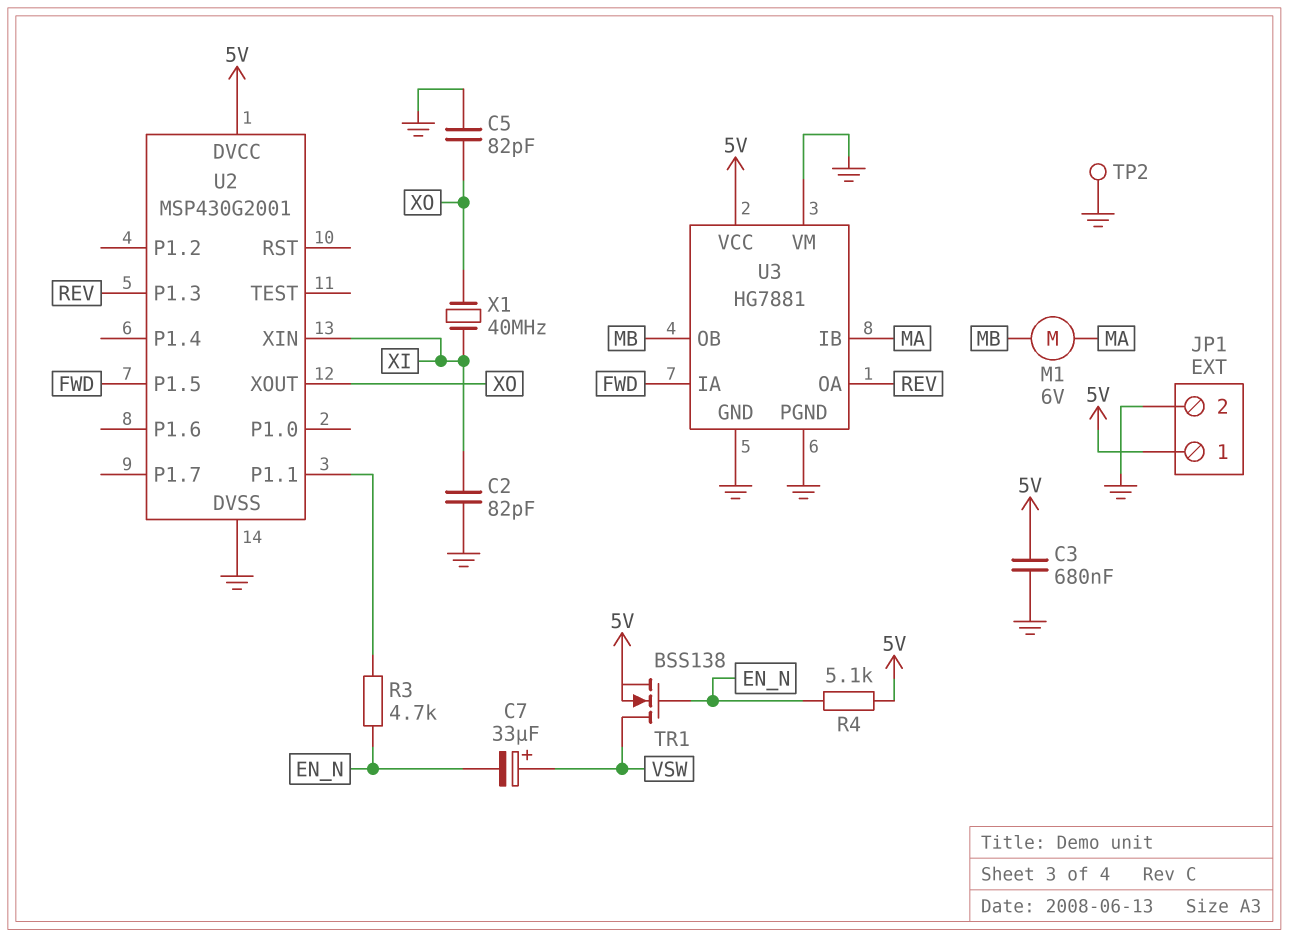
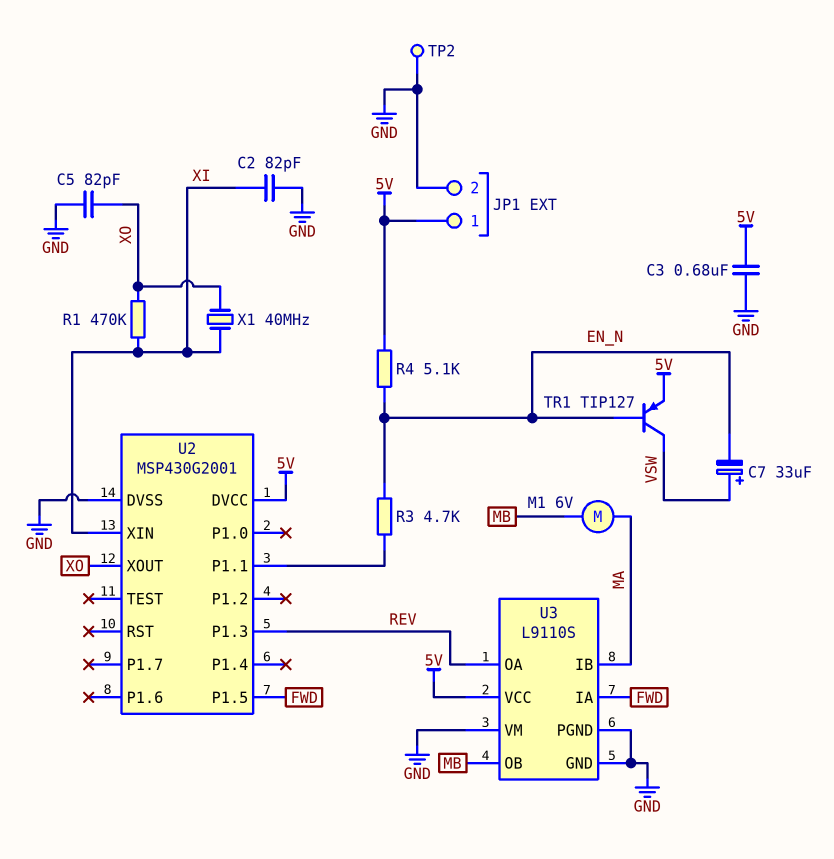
R1: none -> 470k (XI, XO)
TR1: NMOS BSS138 (G EN_N, D VSW, S 5V) -> PNP TIP127 (B EN_N, C VSW, E 5V)
U3: HG7881 -> L9110S

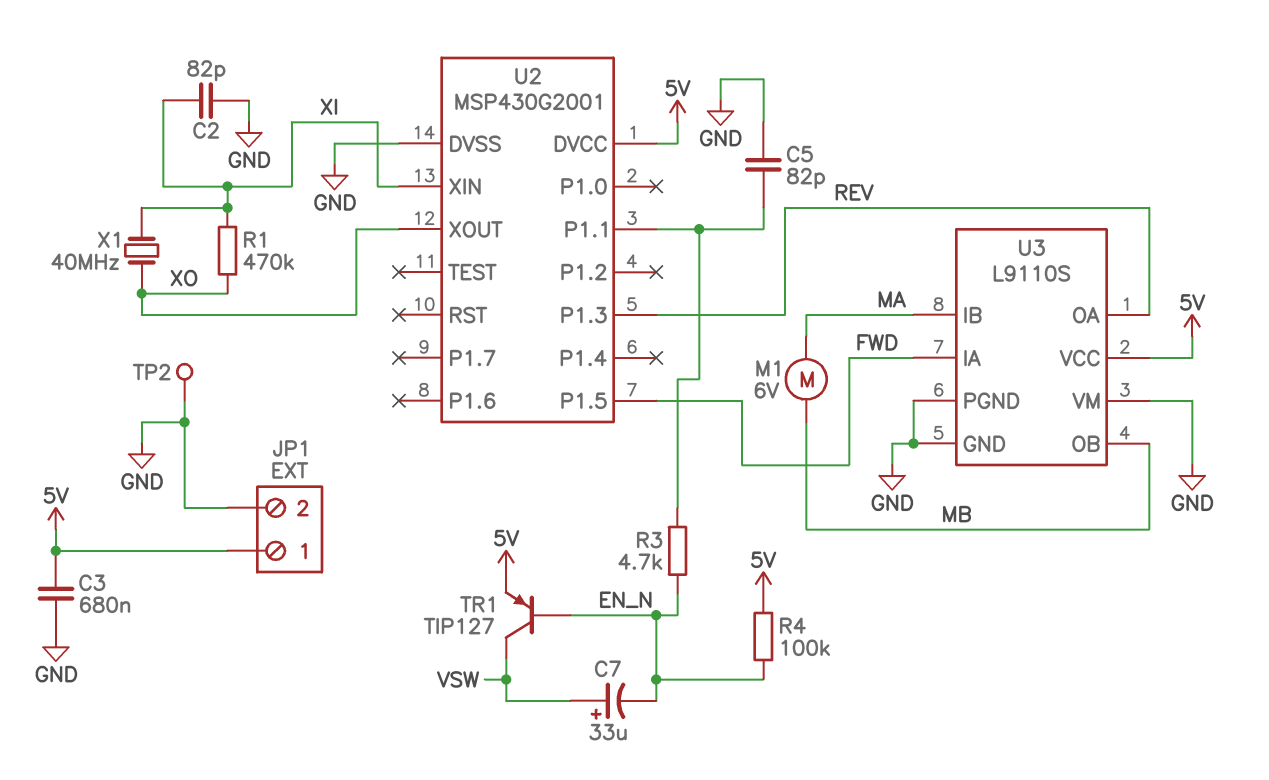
C5: 82pF (GND, XO) -> 82pF (GND, U2/P1.1)
R4: 5.1k (5V, EN_N) -> 100k (5V, EN_N)

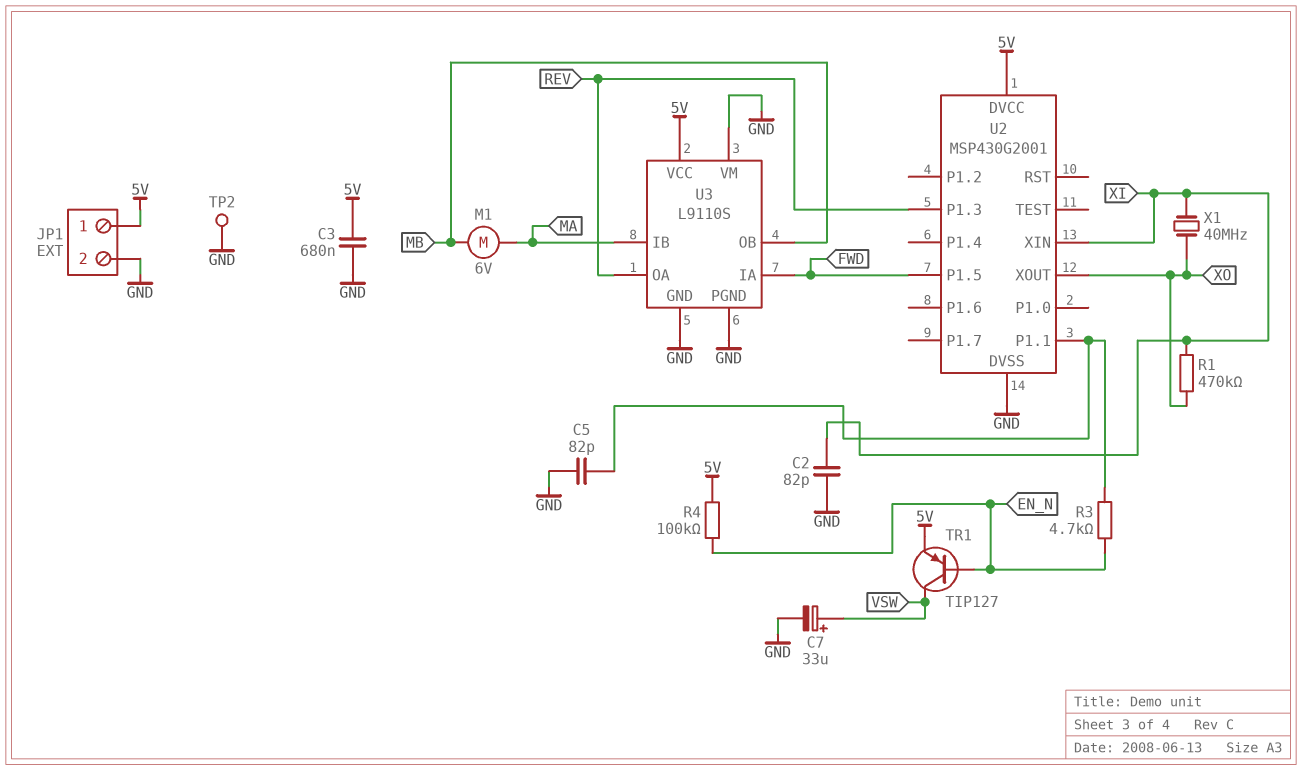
C7: 33uF (plus VSW, minus EN_N) -> 33uF (plus VSW, minus GND)

